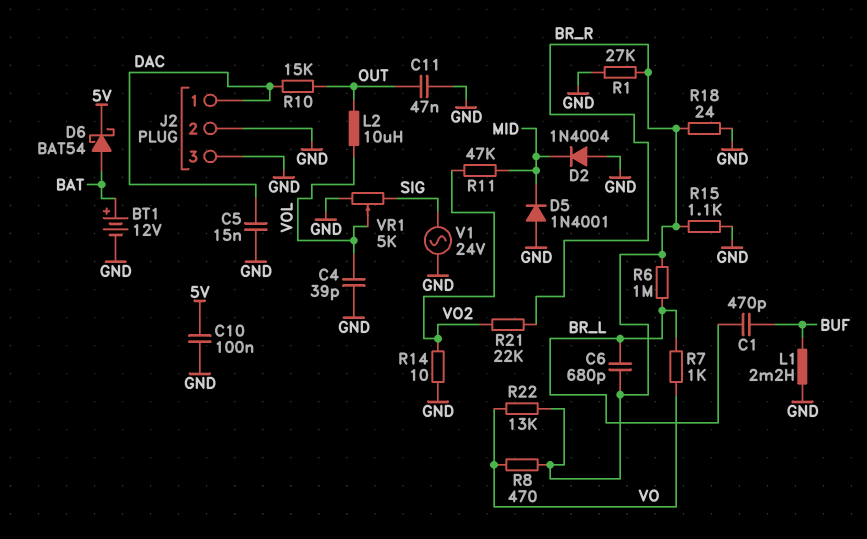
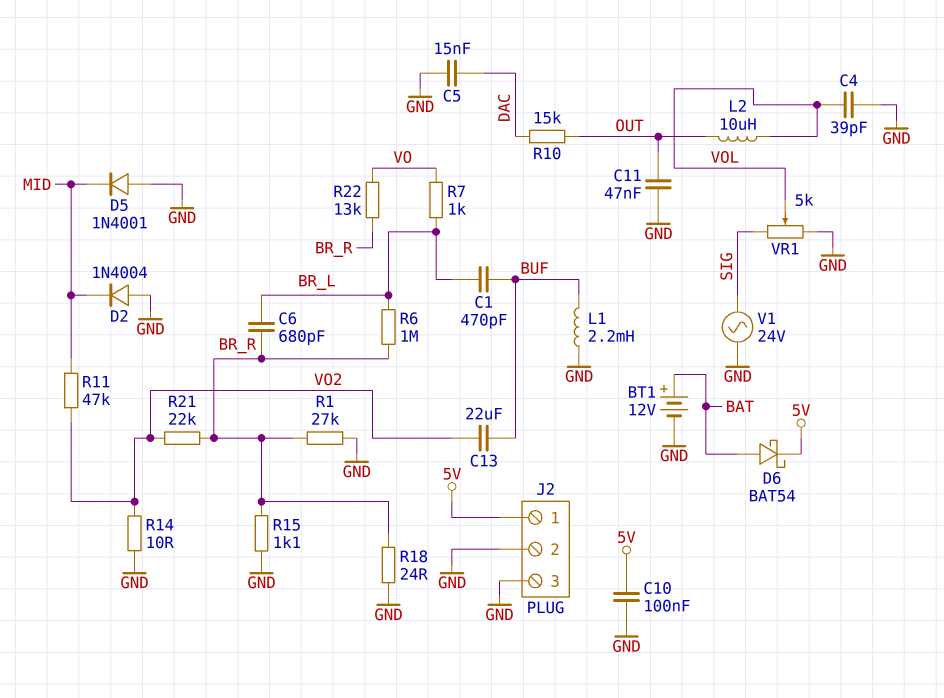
C13: none -> 22uF (BUF, VO2)
J2 pin 1: DAC -> 5V
R8: 470 (BR_R, VO) -> none

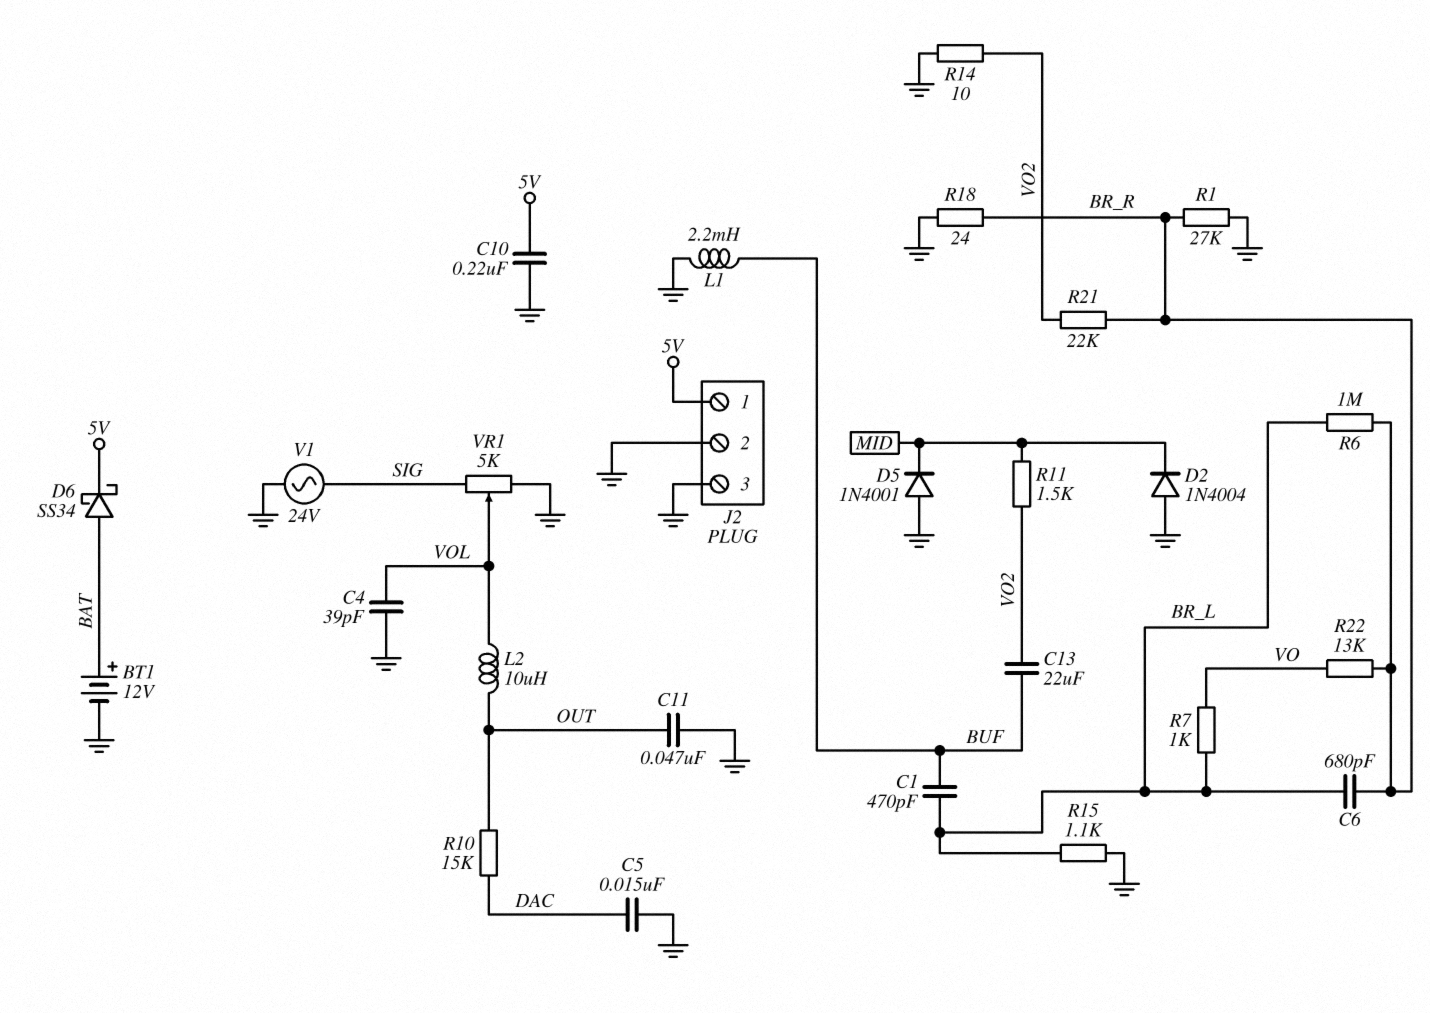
C10: 100nF (5V, GND) -> 220nF (5V, GND)
D6: schottky BAT54 (A BAT, K 5V) -> schottky SS34 (A BAT, K 5V)
R11: 47k (MID, VO2) -> 1.5k (MID, VO2)
R15: 1.1k (BR_R, GND) -> 1.1k (BR_L, GND)

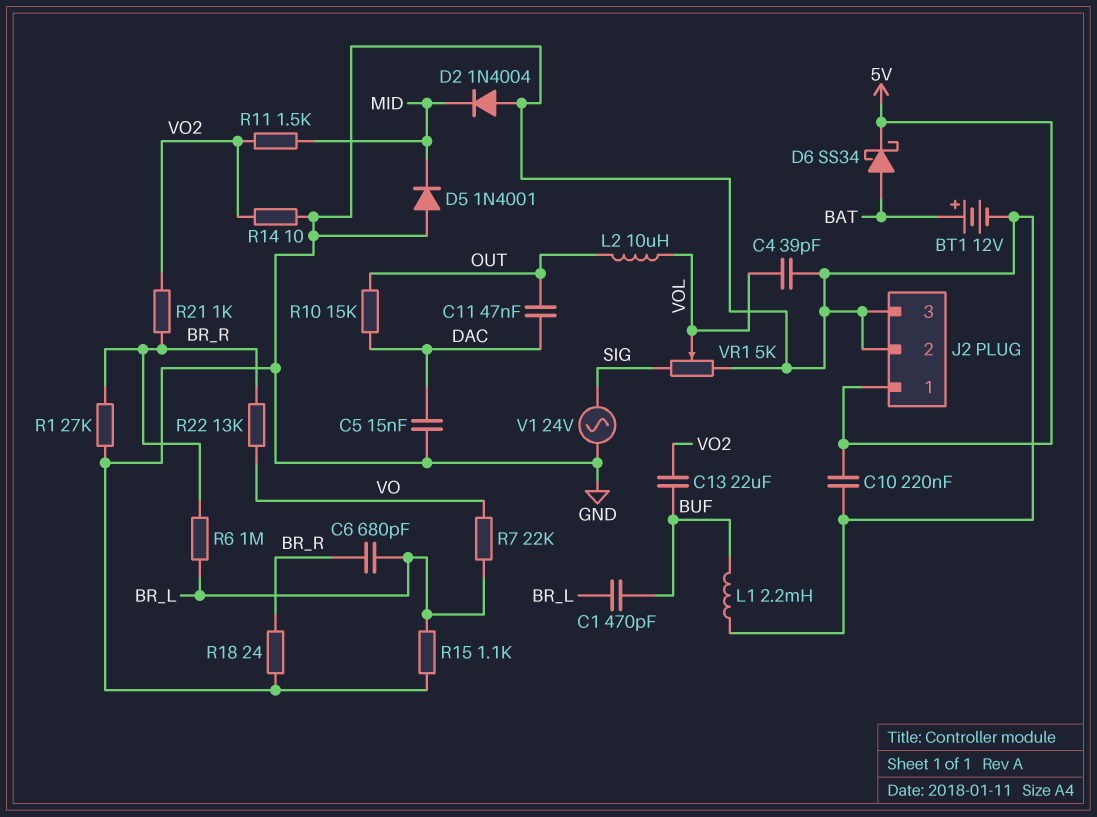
C11: 47nF (GND, OUT) -> 47nF (DAC, OUT)
R7: 1k (BR_L, VO) -> 22k (BR_L, VO)
R21: 22k (BR_R, VO2) -> 1k (BR_R, VO2)

